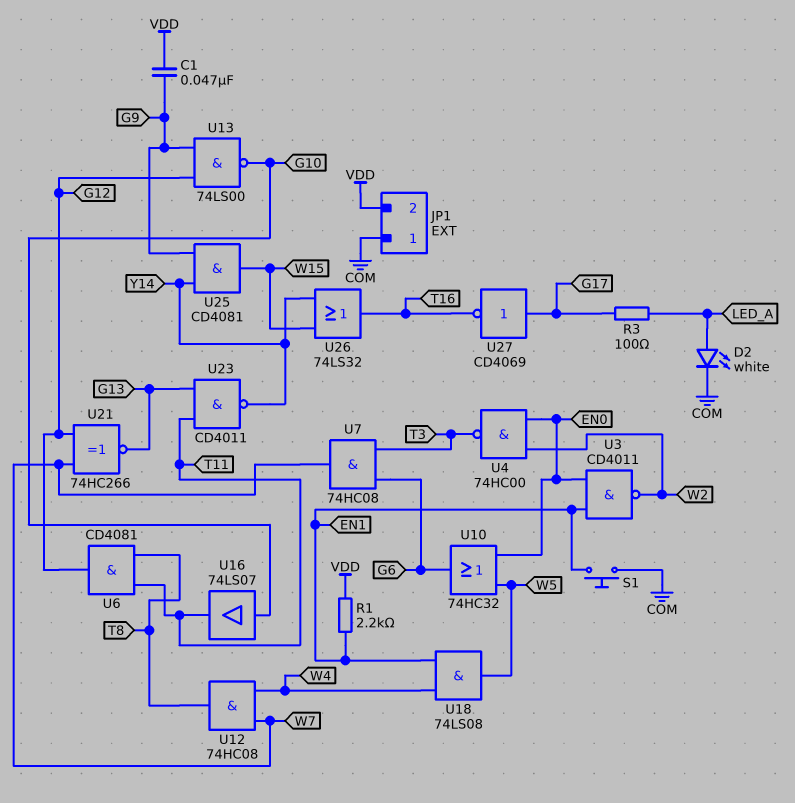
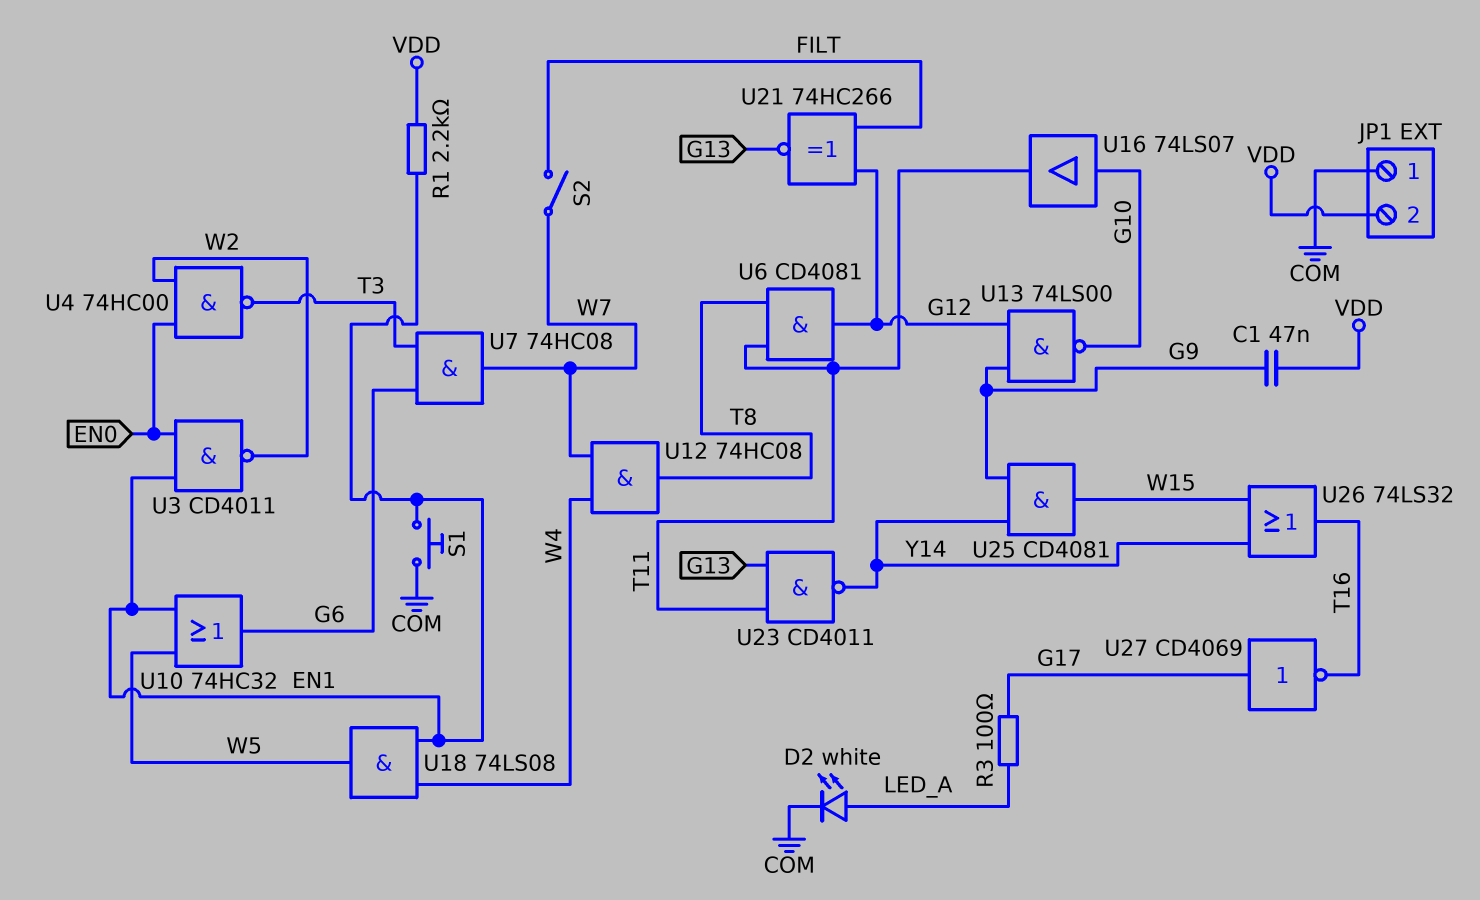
S2: none -> switch (FILT, W7)
U10: OR 74HC32 (in EN0, in W5, out G6) -> OR 74HC32 (in EN1, in W5, out G6)
U21: XNOR 74HC266 (in G12, in W7, out G13) -> XNOR 74HC266 (in FILT, in G12, out G13)

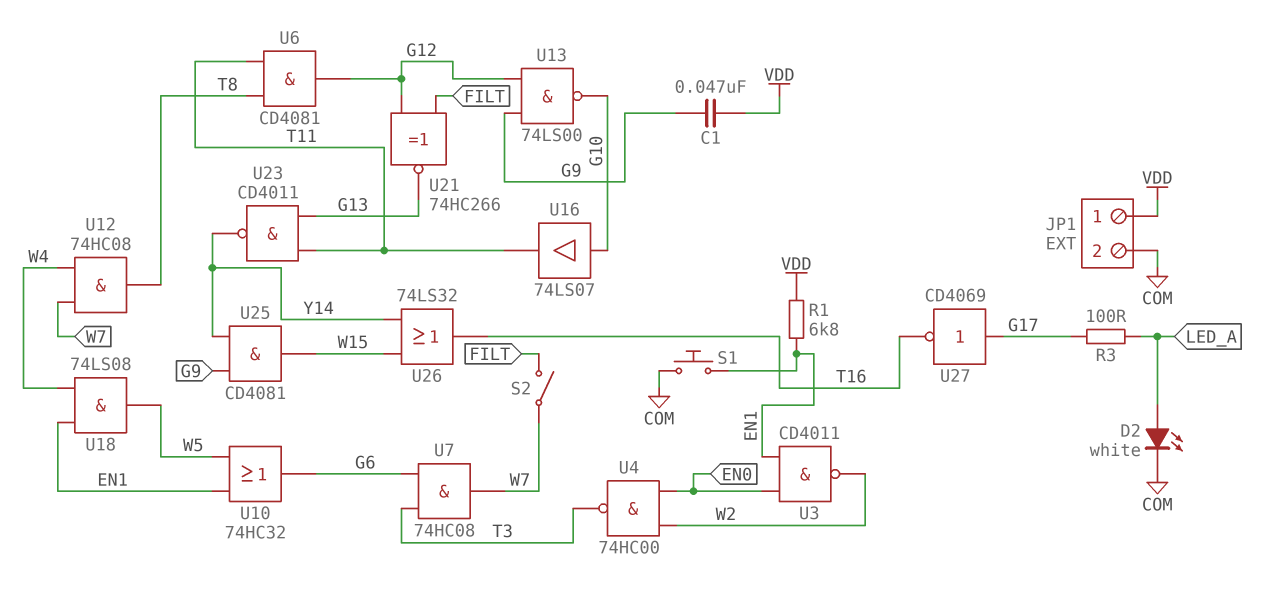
JP1 pin 1: COM -> VDD
JP1 pin 2: VDD -> COM
R1: 2.2k (EN1, VDD) -> 6.8k (EN1, VDD)

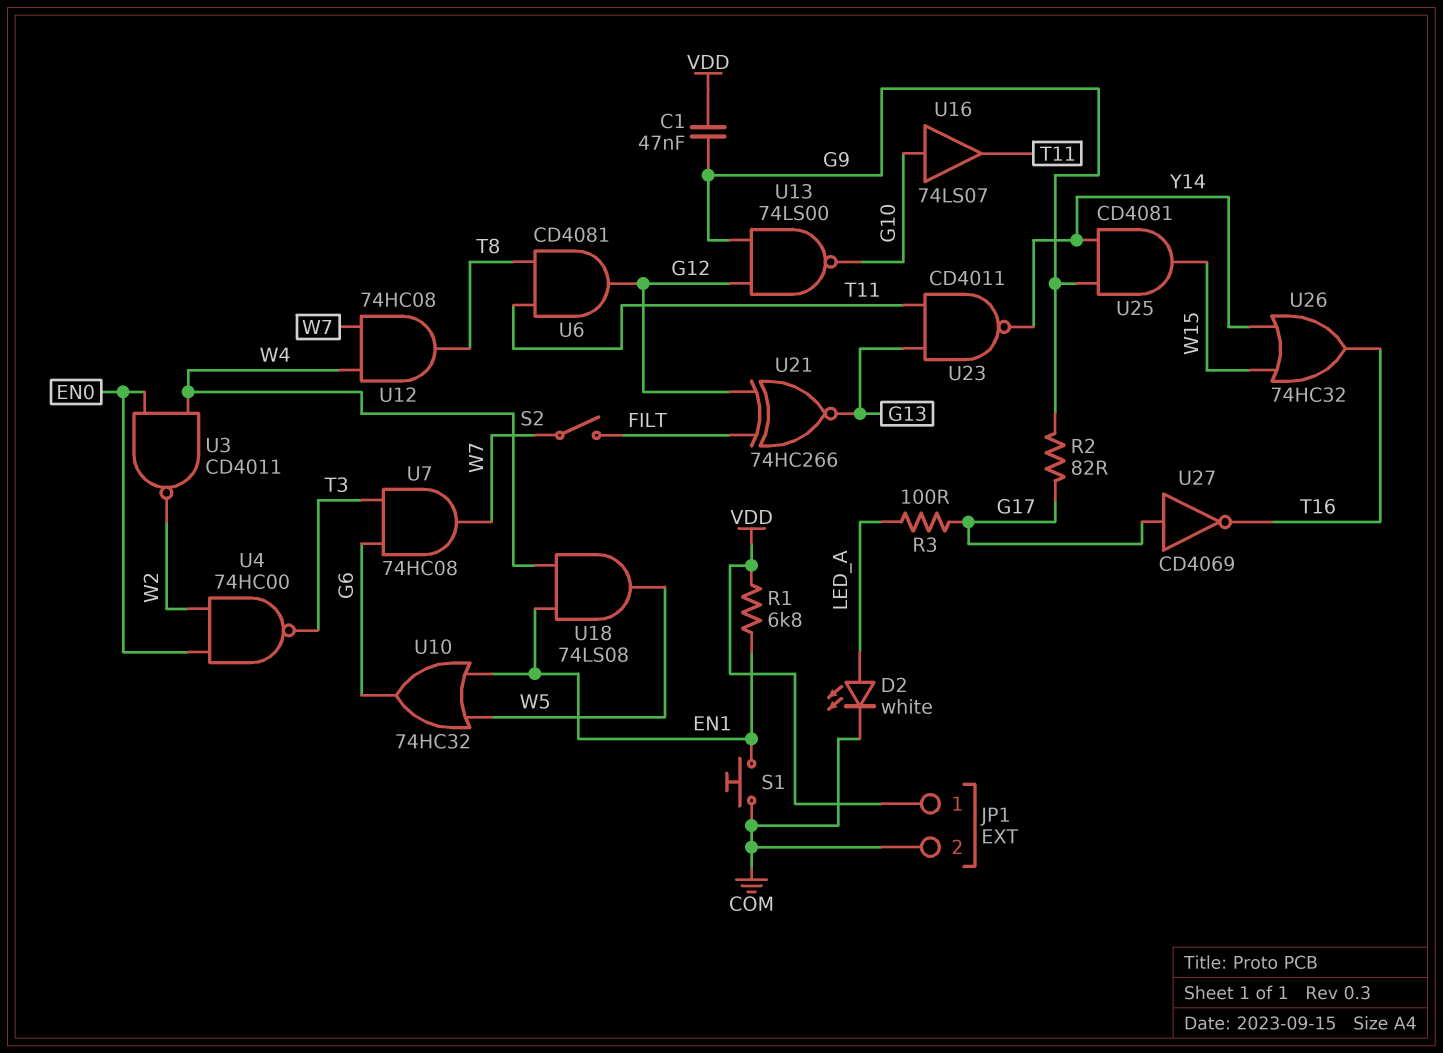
R2: none -> 82 (G9, G17)
U3: NAND CD4011 (in EN0, in EN1, out W2) -> NAND CD4011 (in EN0, in W4, out W2)
U26: OR 74LS32 (in W15, in Y14, out T16) -> OR 74HC32 (in W15, in Y14, out T16)

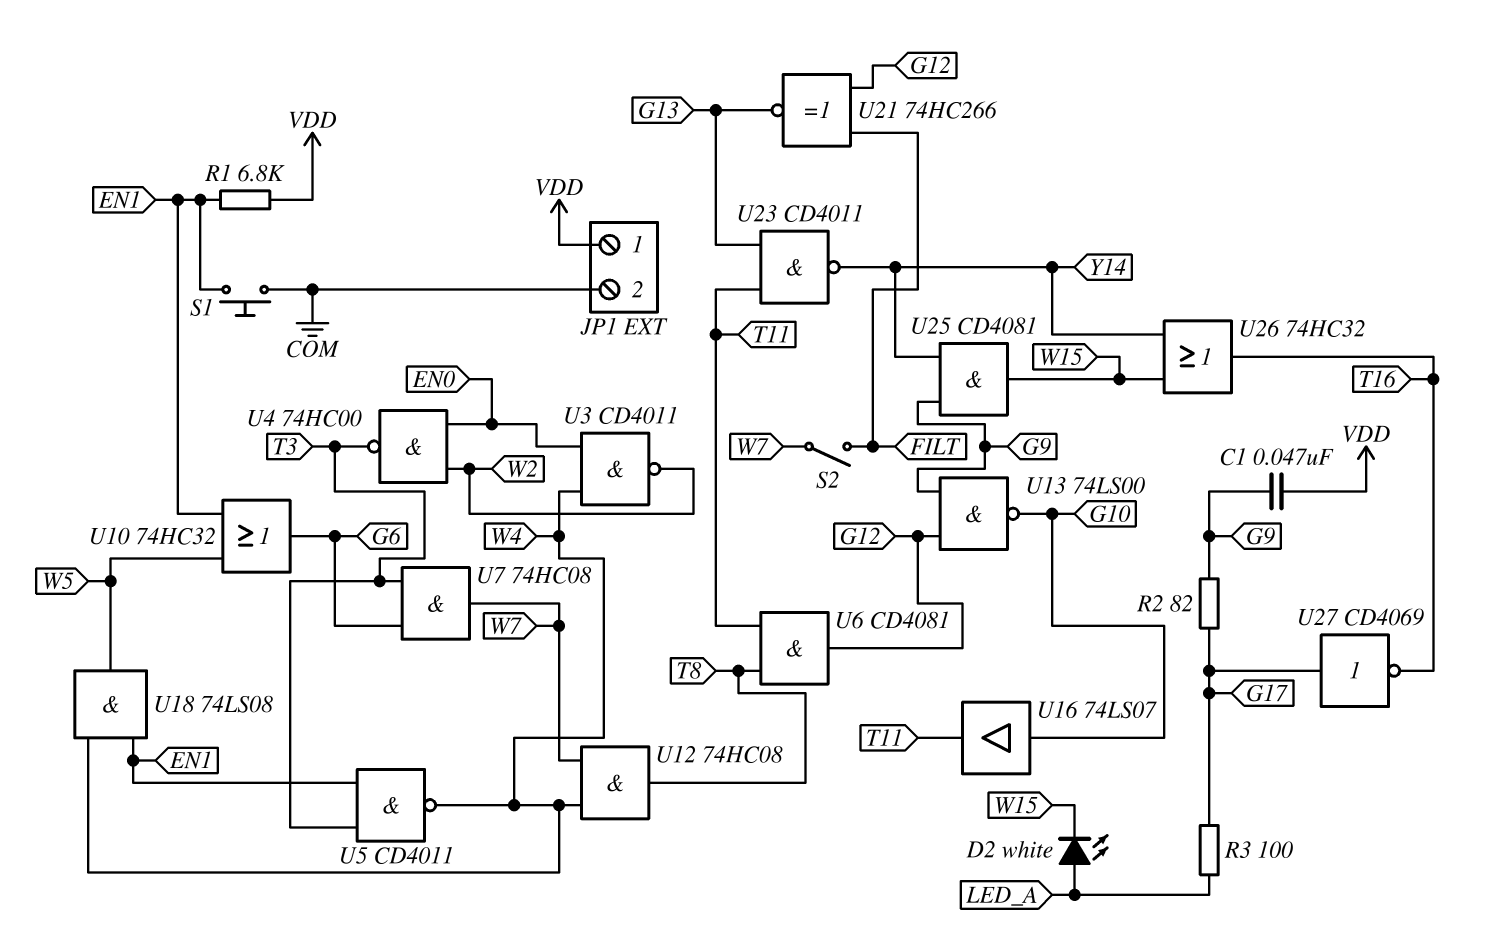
D2: LED white (A LED_A, K COM) -> LED white (A LED_A, K W15)
U5: none -> NAND CD4011 (in EN1, in T3, out W4)

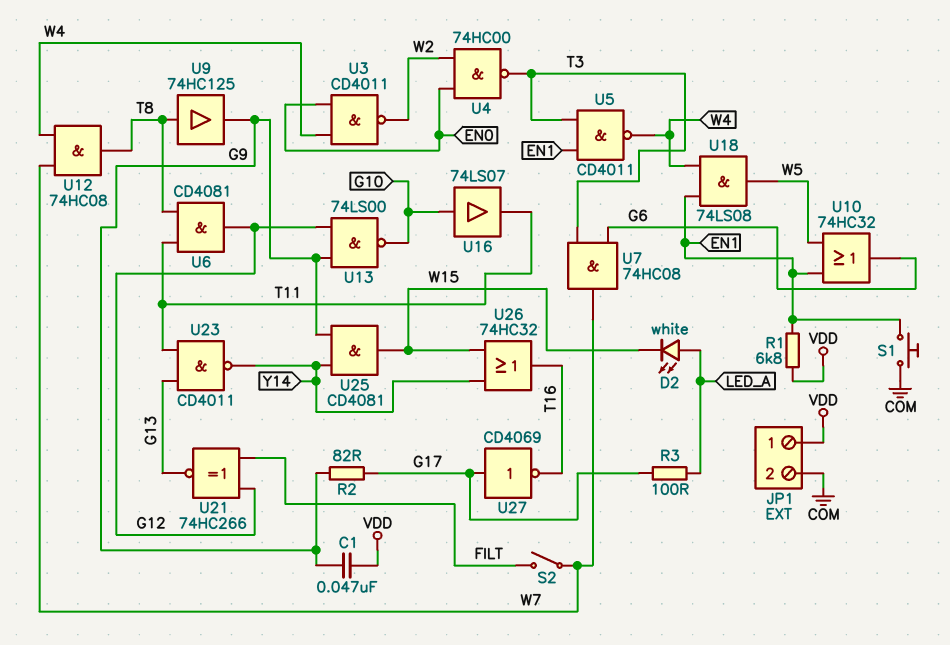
U9: none -> buffer 74HC125 (in T8, out G9)

